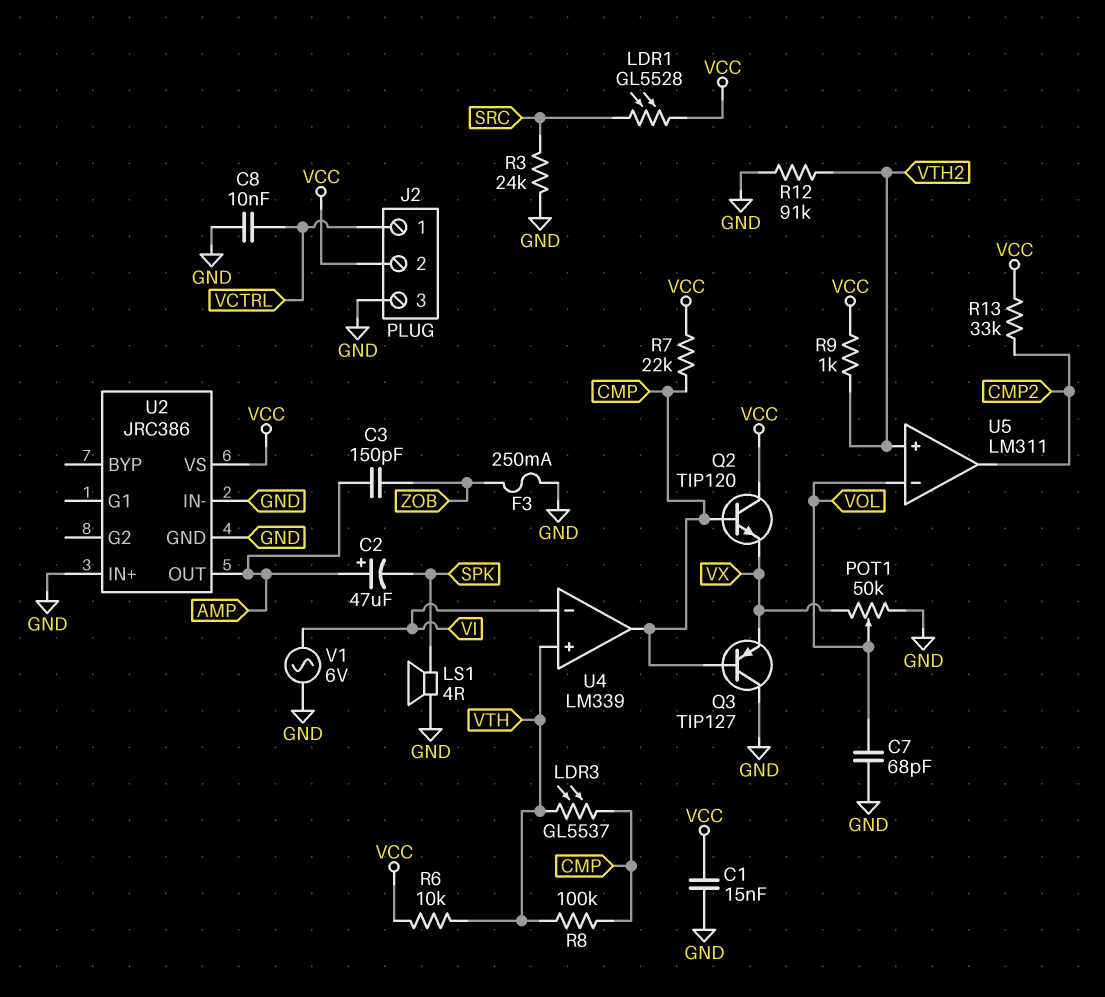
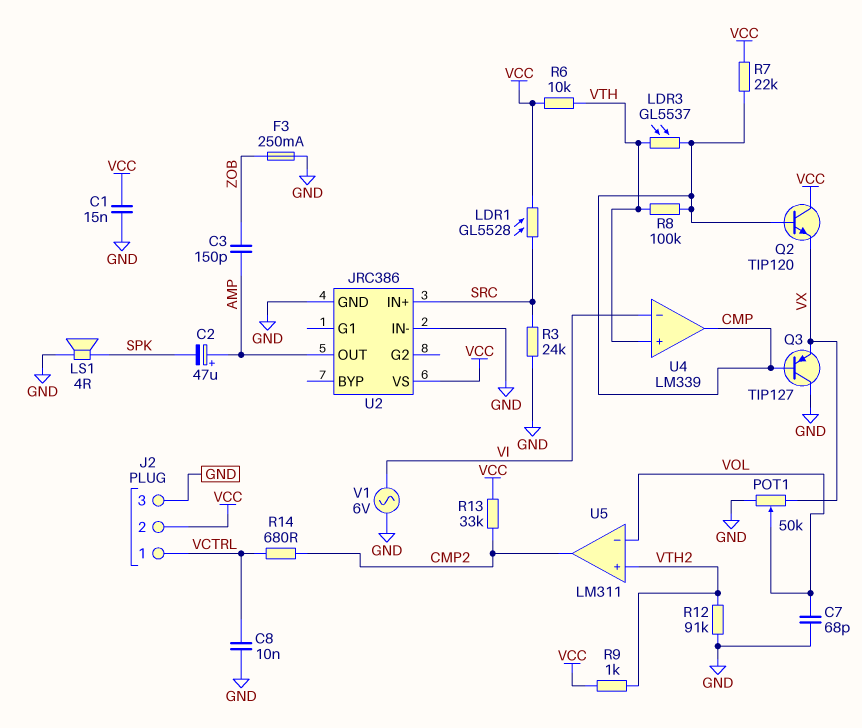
R14: none -> 680 (CMP2, VCTRL)
U2 pin IN+: GND -> SRC

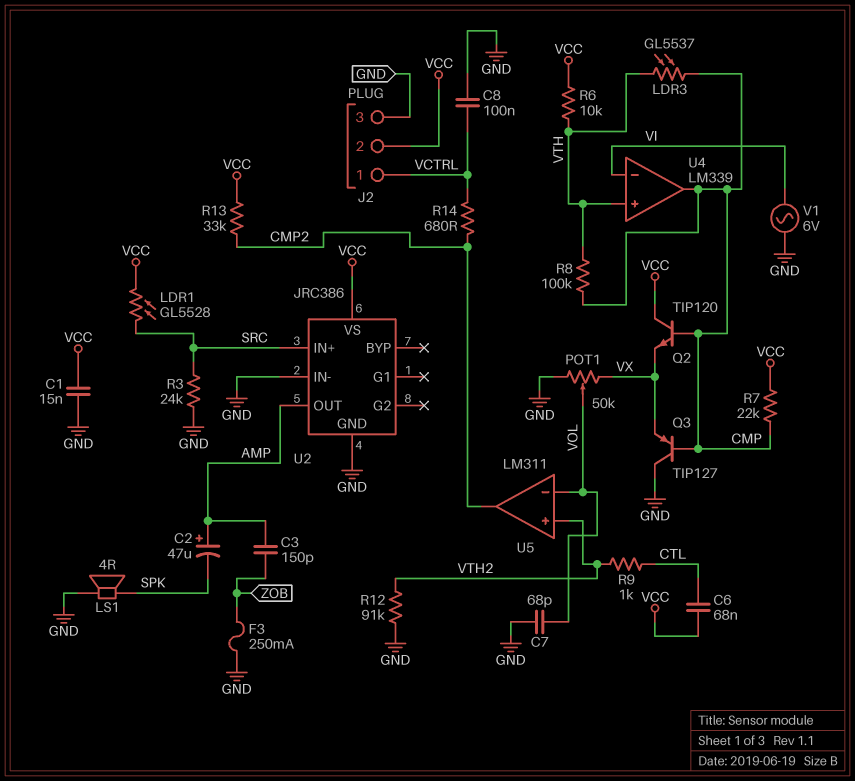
C6: none -> 68nF (CTL, VCC)
C8: 10nF (GND, VCTRL) -> 100nF (GND, VCTRL)
R9: 1k (VCC, VTH2) -> 1k (CTL, VTH2)

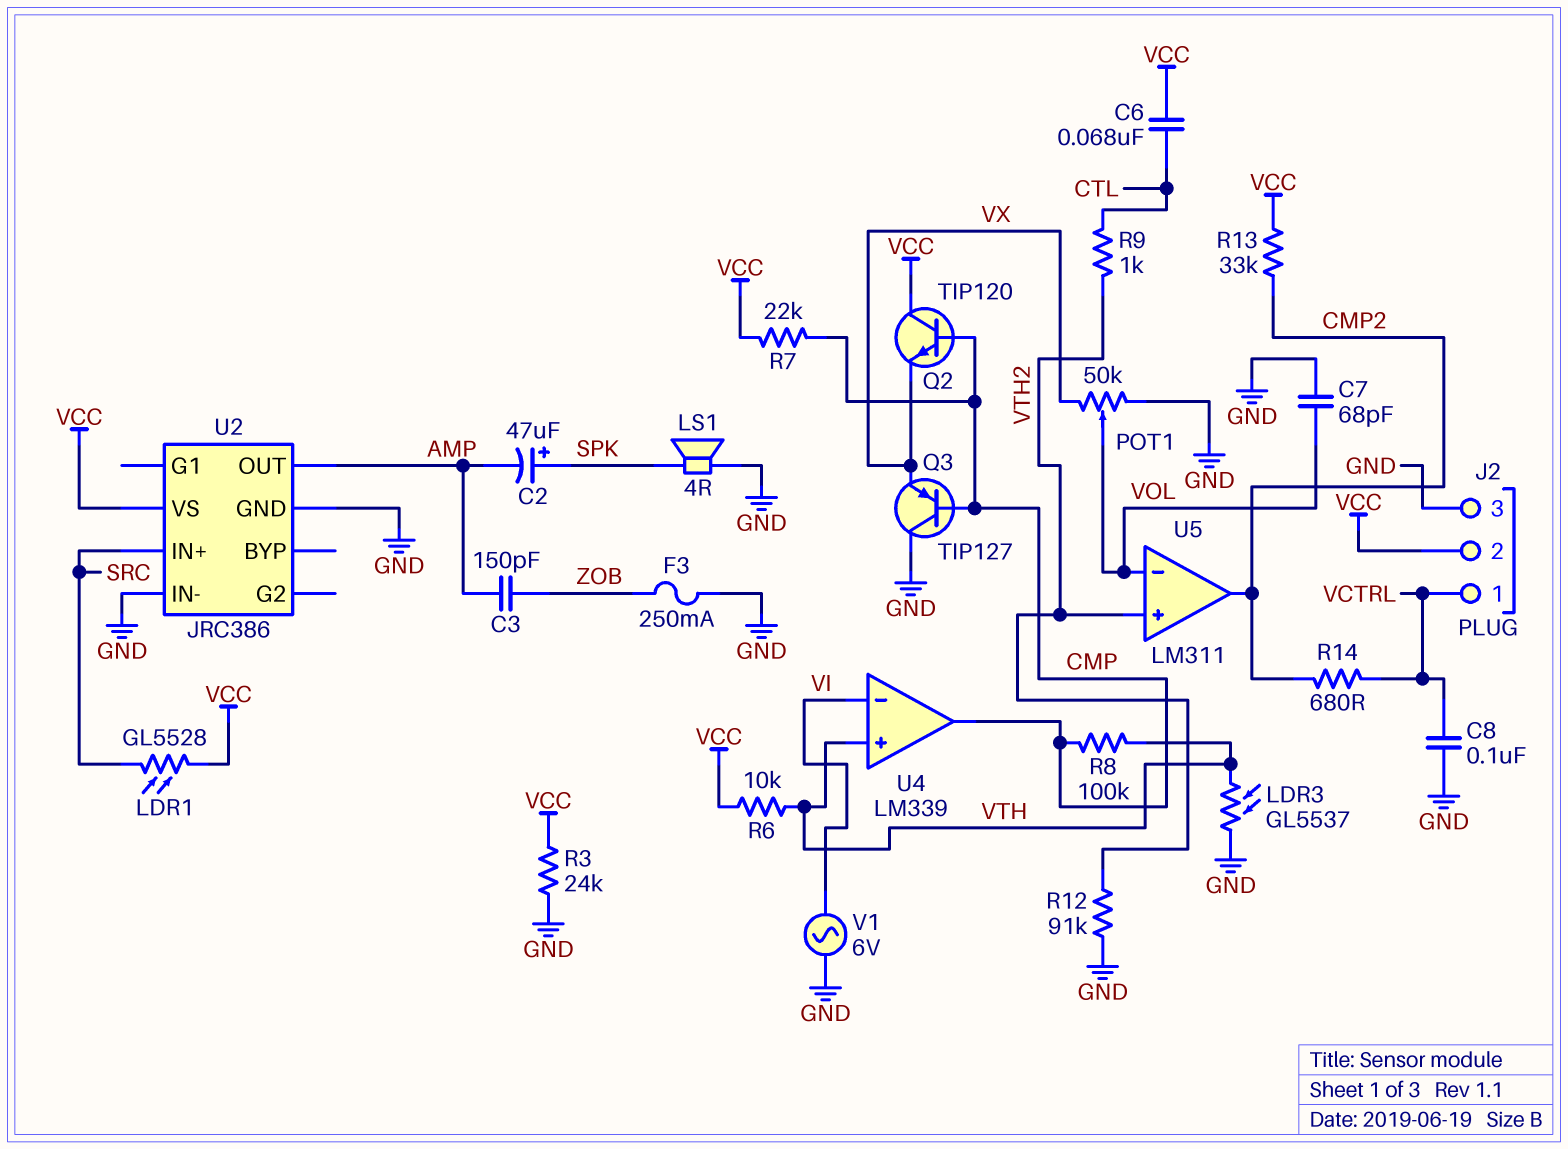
C1: 15nF (GND, VCC) -> none
C2: 47uF (plus AMP, minus SPK) -> 47uF (plus SPK, minus AMP)
LDR3: GL5537 (CMP, VTH) -> GL5537 (GND, VTH)
R3: 24k (GND, SRC) -> 24k (GND, VCC)

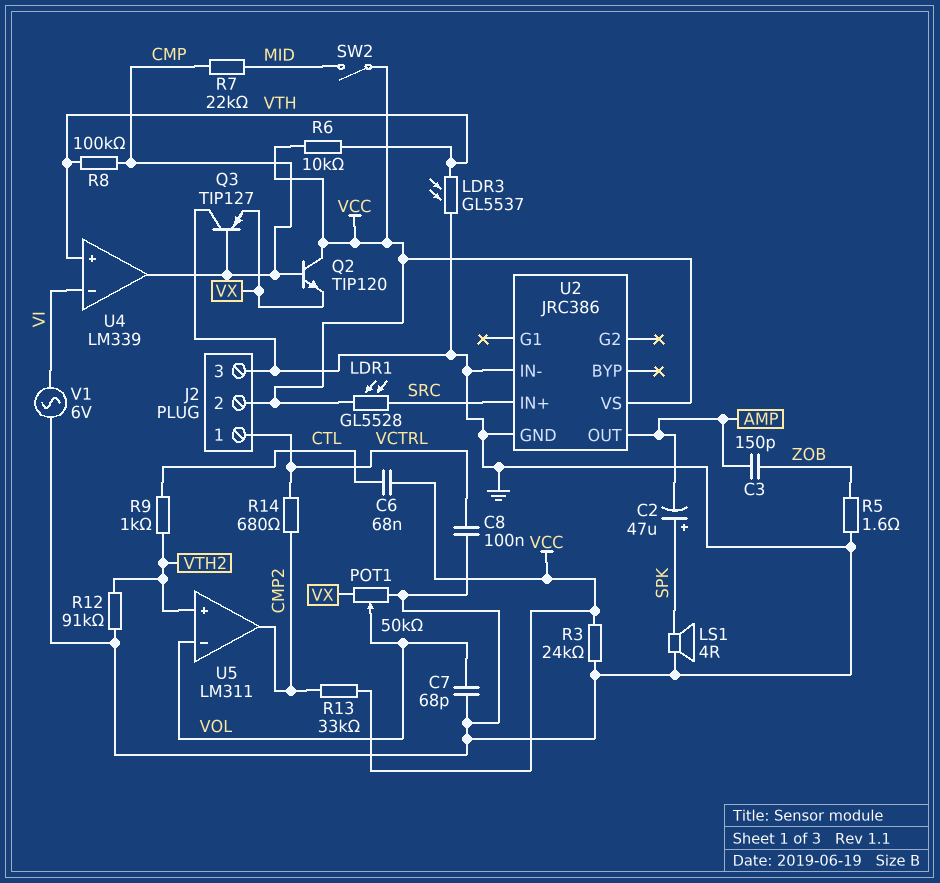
F3: 250mA (GND, ZOB) -> none
R5: none -> 1.6 (GND, ZOB)
R7: 22k (CMP, VCC) -> 22k (CMP, MID)
SW2: none -> switch (MID, VCC)

